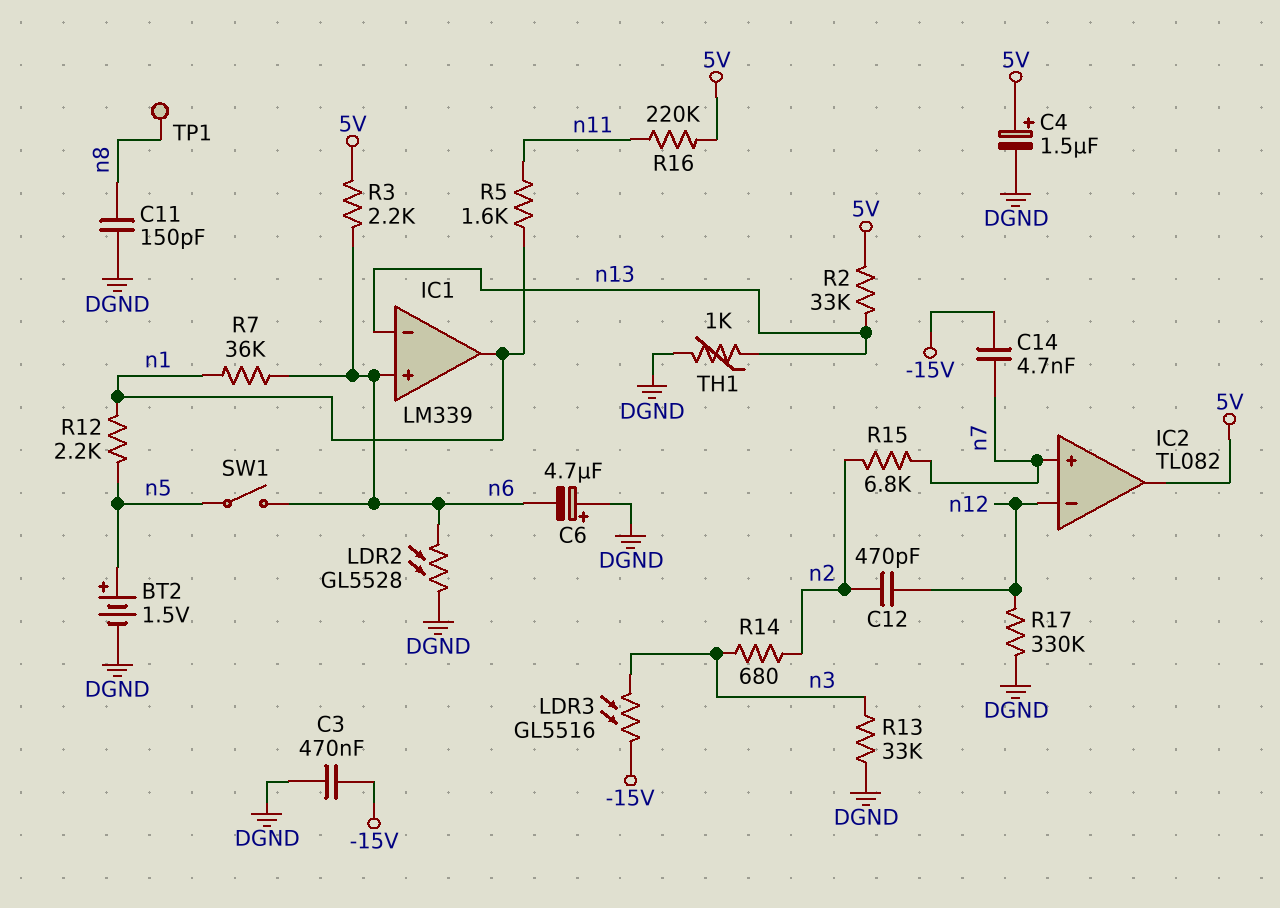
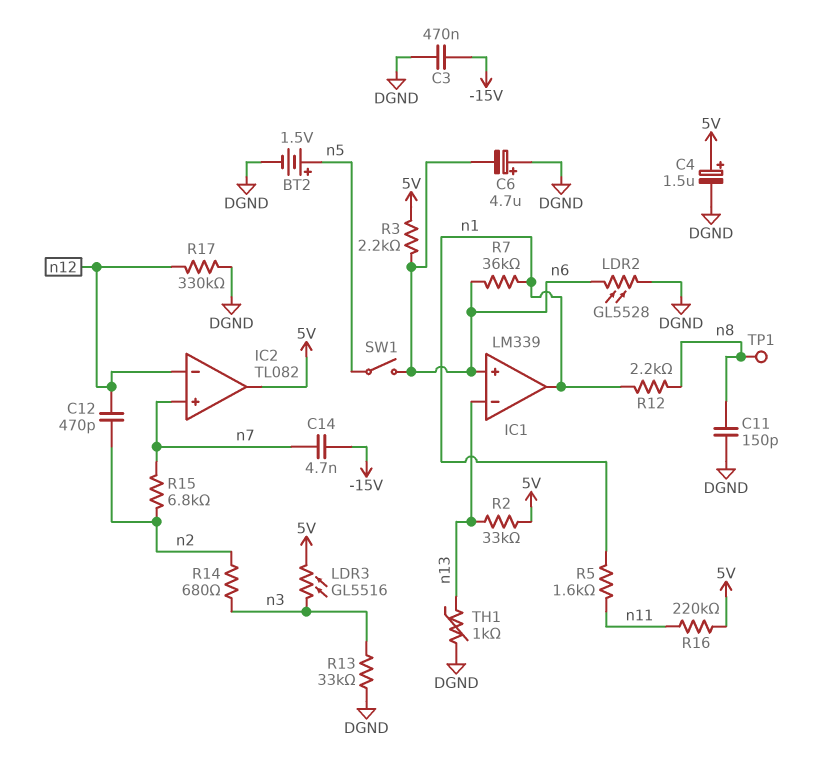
LDR3: GL5516 (-15V, n3) -> GL5516 (5V, n3)
R12: 2.2k (n1, n5) -> 2.2k (n1, n8)

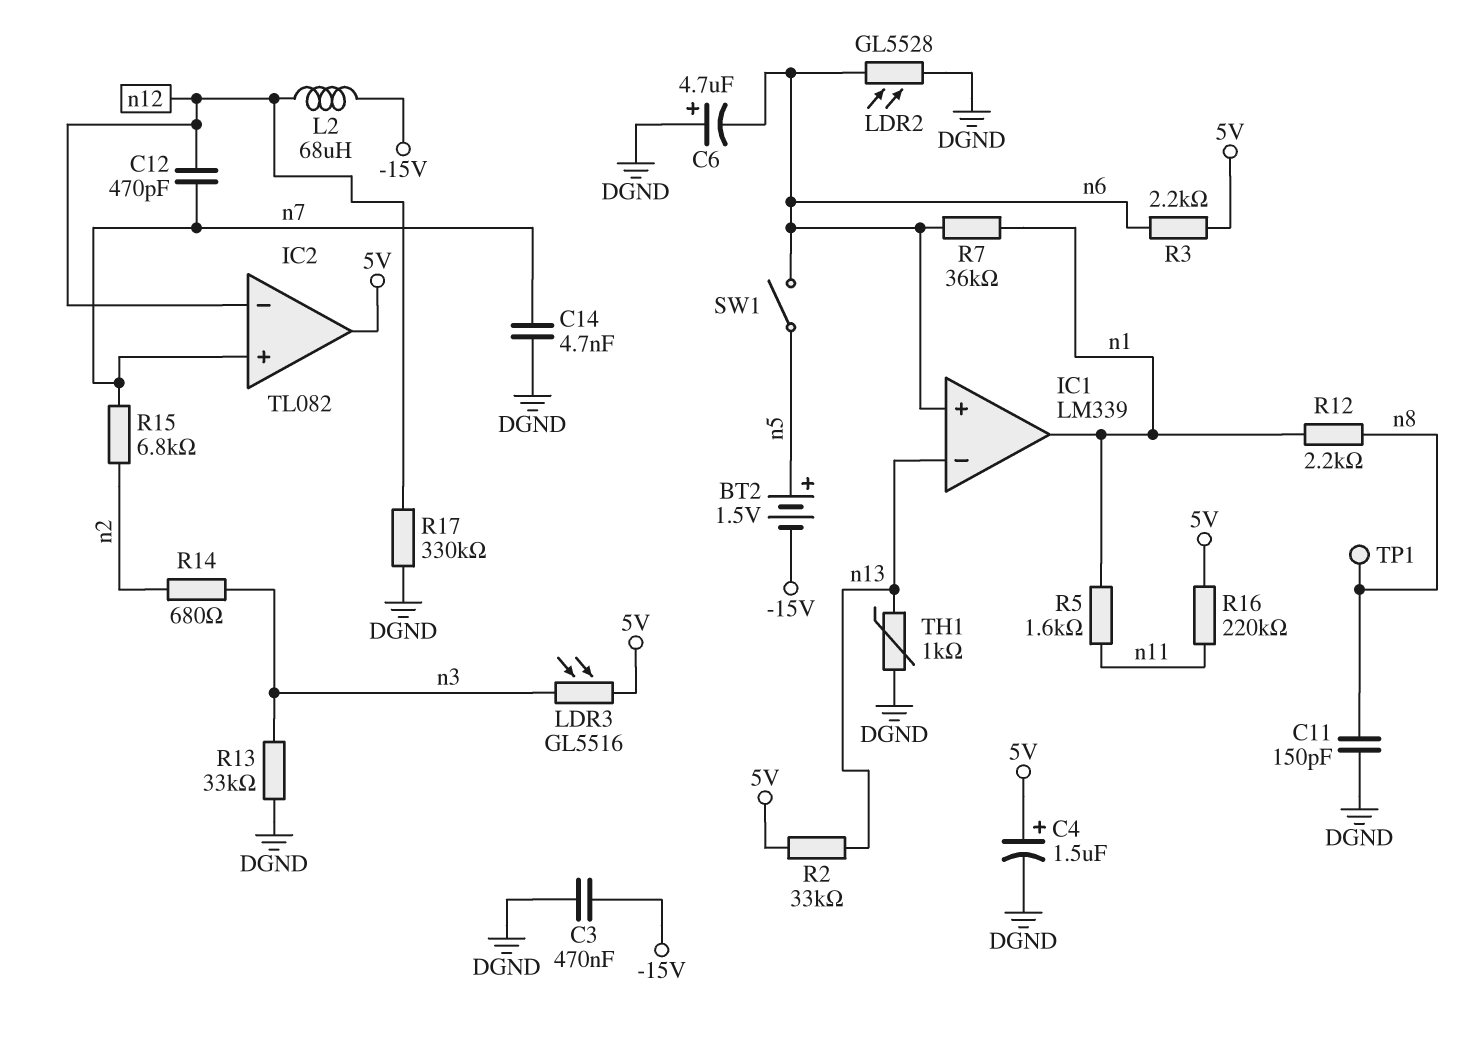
BT2: 1.5V (plus n5, minus DGND) -> 1.5V (plus n5, minus -15V)
C12: 470pF (n2, n12) -> 470pF (n7, n12)
C14: 4.7nF (-15V, n7) -> 4.7nF (DGND, n7)
L2: none -> 68uH (-15V, n12)

